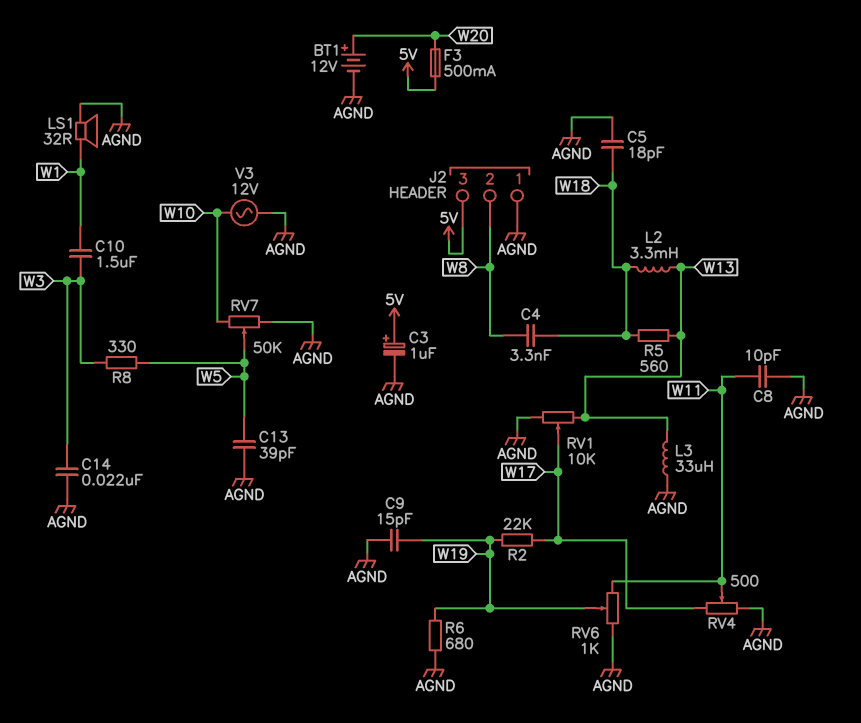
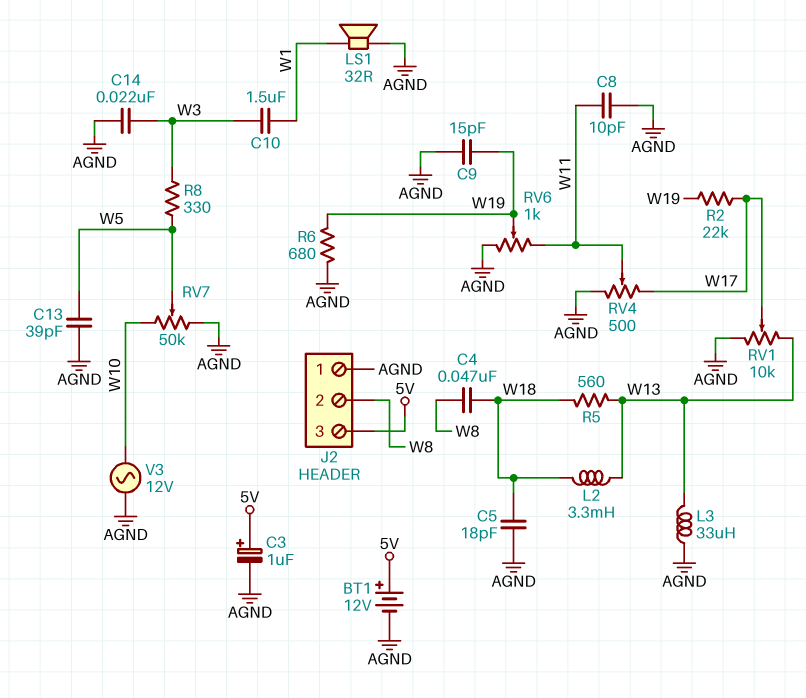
BT1: 12V (plus W20, minus AGND) -> 12V (plus 5V, minus AGND)
C4: 3.3nF (W8, W18) -> 47nF (W8, W18)
F3: 500mA (5V, W20) -> none

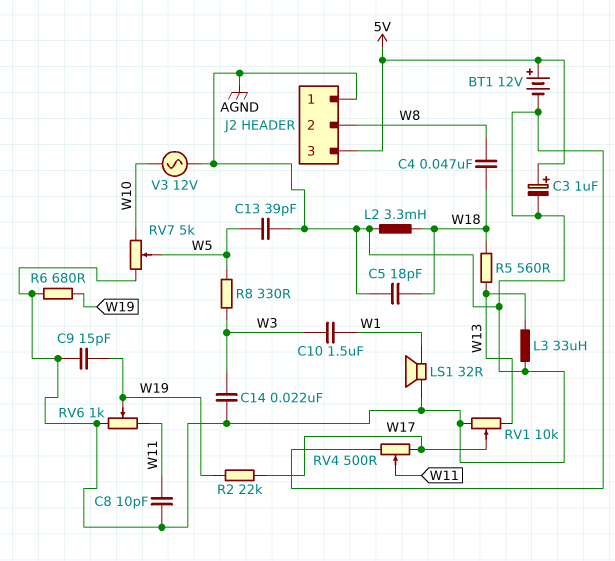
L2: 3.3mH (W13, W18) -> 3.3mH (AGND, W18)
RV7: 50k (AGND, W10, wiper W5) -> 5k (AGND, W10, wiper W5)

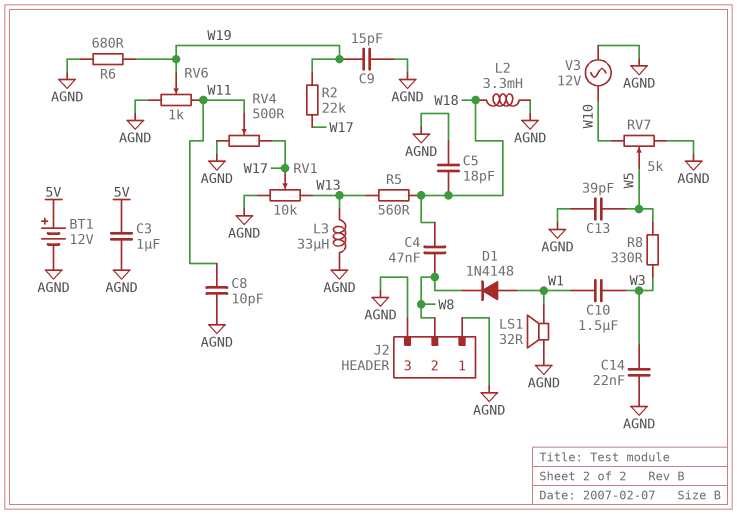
C3: 1uF (plus 5V, minus AGND) -> 1uF (5V, AGND)
D1: none -> diode 1N4148 (A W1, K W8)
J2 pin 3: 5V -> AGND

